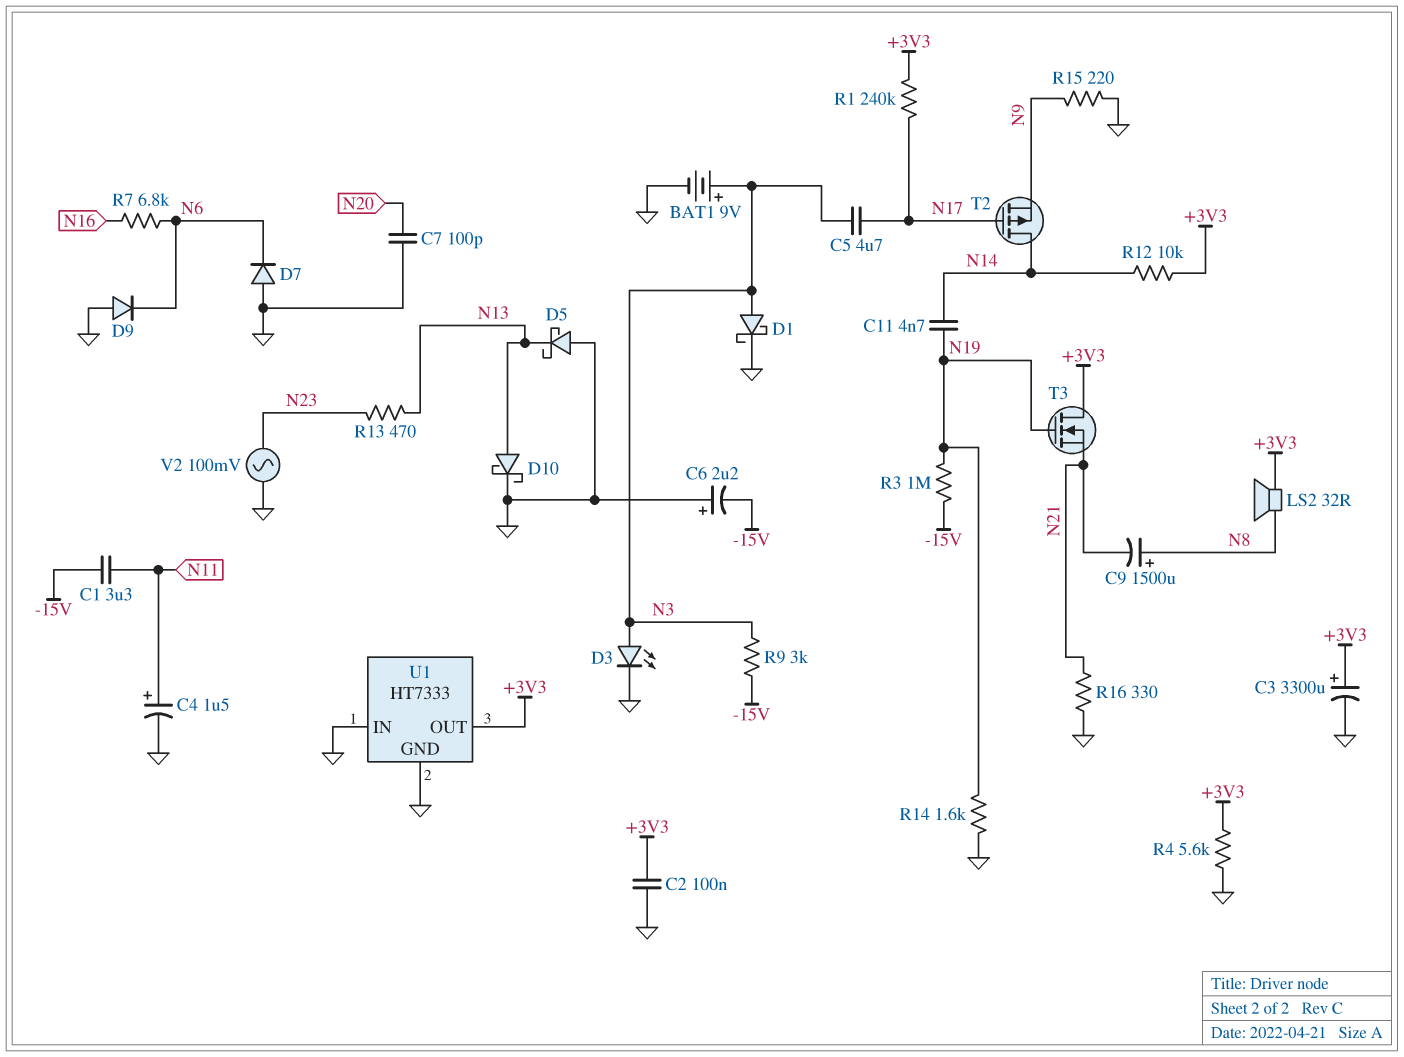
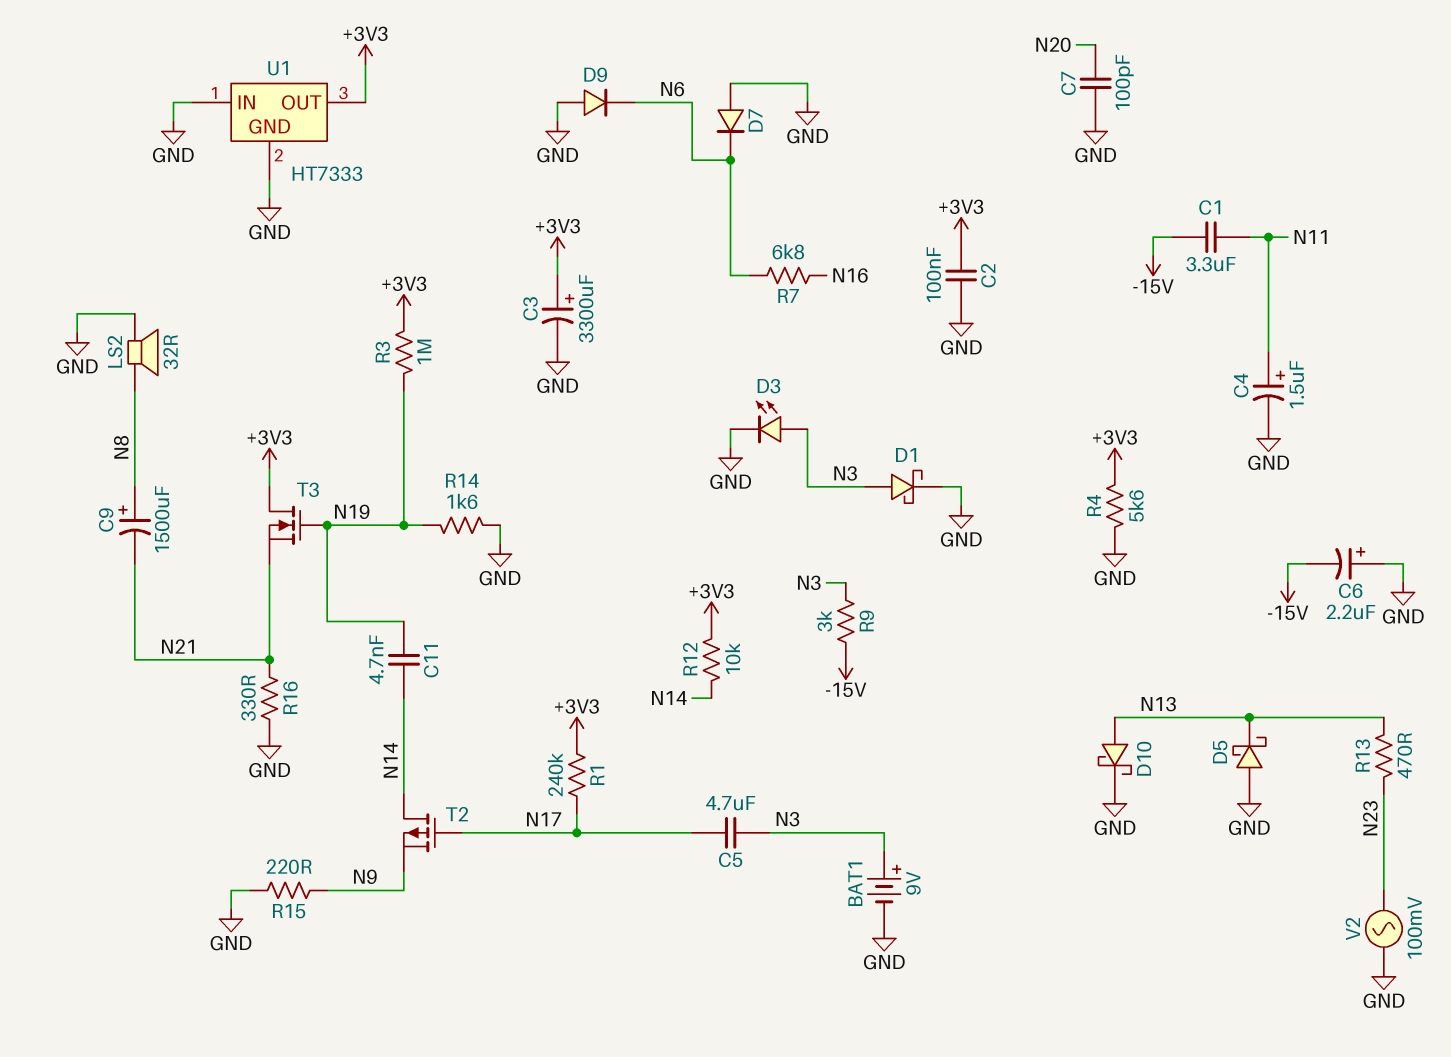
LS2: speaker 32R (+3V3, N8) -> speaker 32R (GND, N8)
R3: 1M (-15V, N19) -> 1M (+3V3, N19)

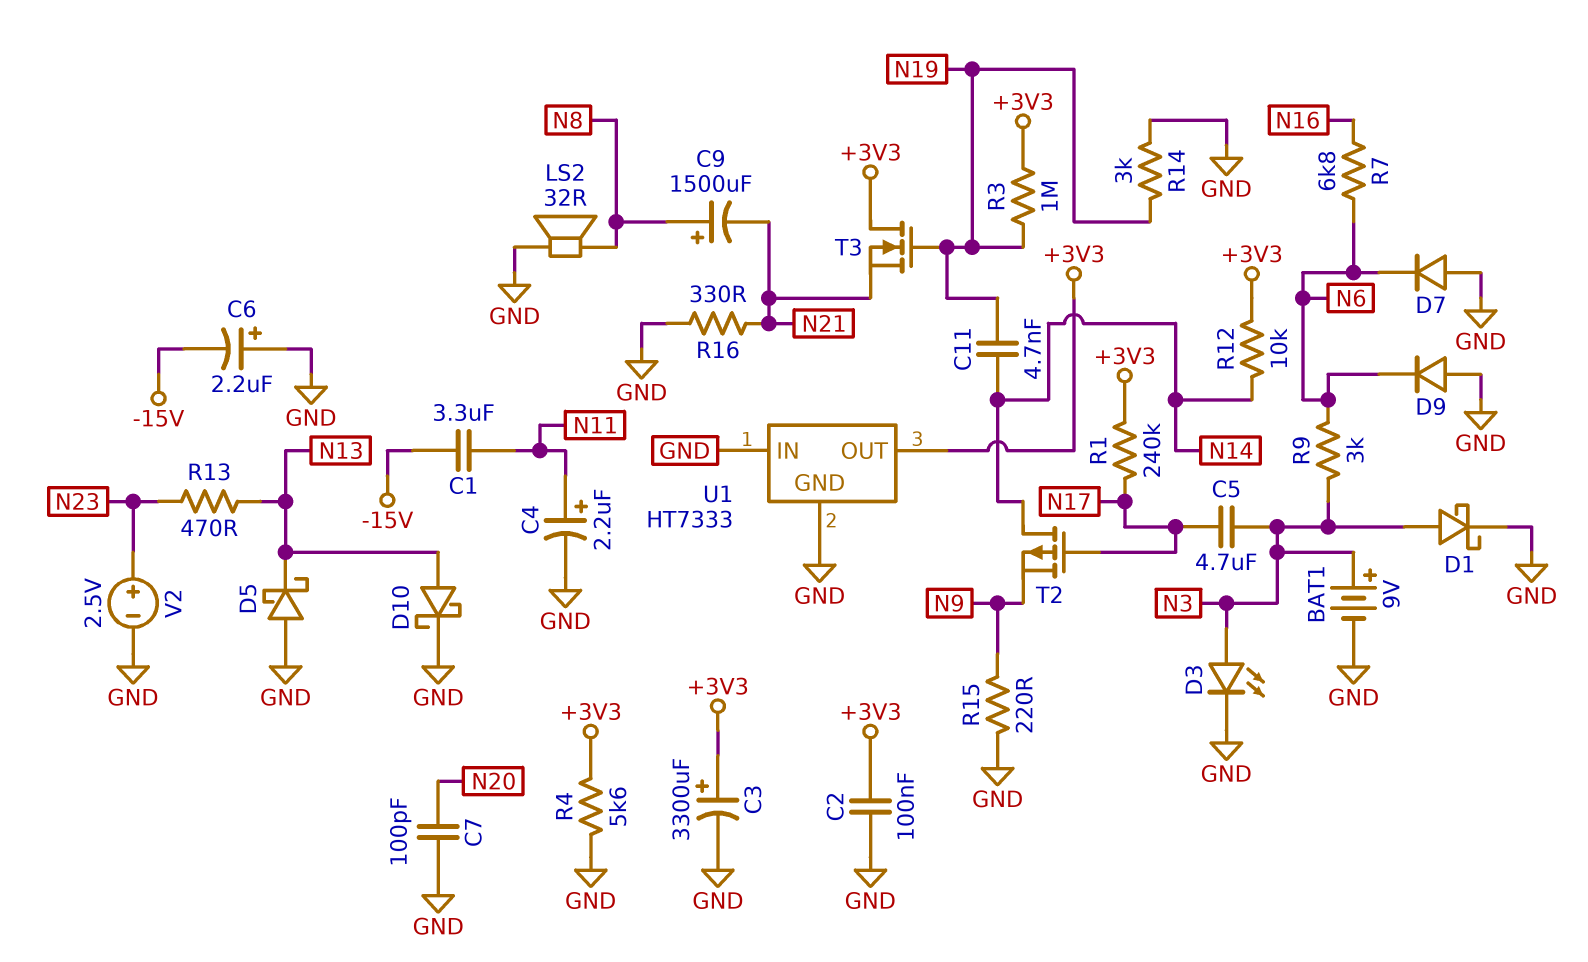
C4: 1.5uF (plus N11, minus GND) -> 2.2uF (plus N11, minus GND)
R9: 3k (-15V, N3) -> 3k (N3, N6)
R14: 1.6k (GND, N19) -> 3k (GND, N19)
V2: AC 100mV (GND, N23) -> 2.5V (plus N23, minus GND)

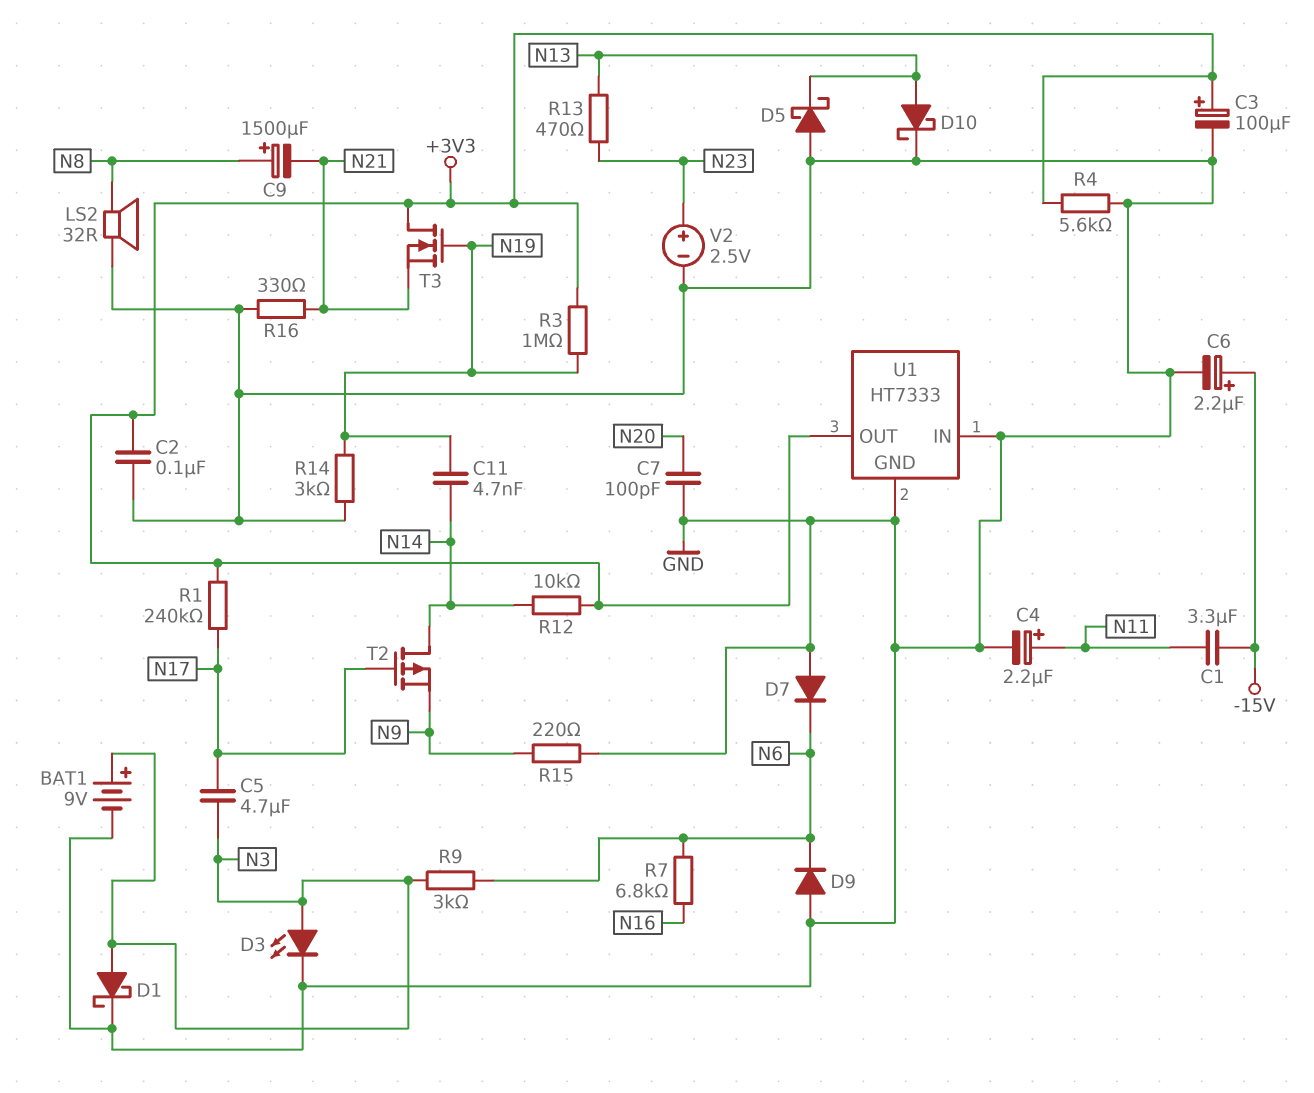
C3: 3300uF (plus +3V3, minus GND) -> 100uF (plus +3V3, minus GND)
C6: 2.2uF (plus GND, minus -15V) -> 2.2uF (plus -15V, minus GND)

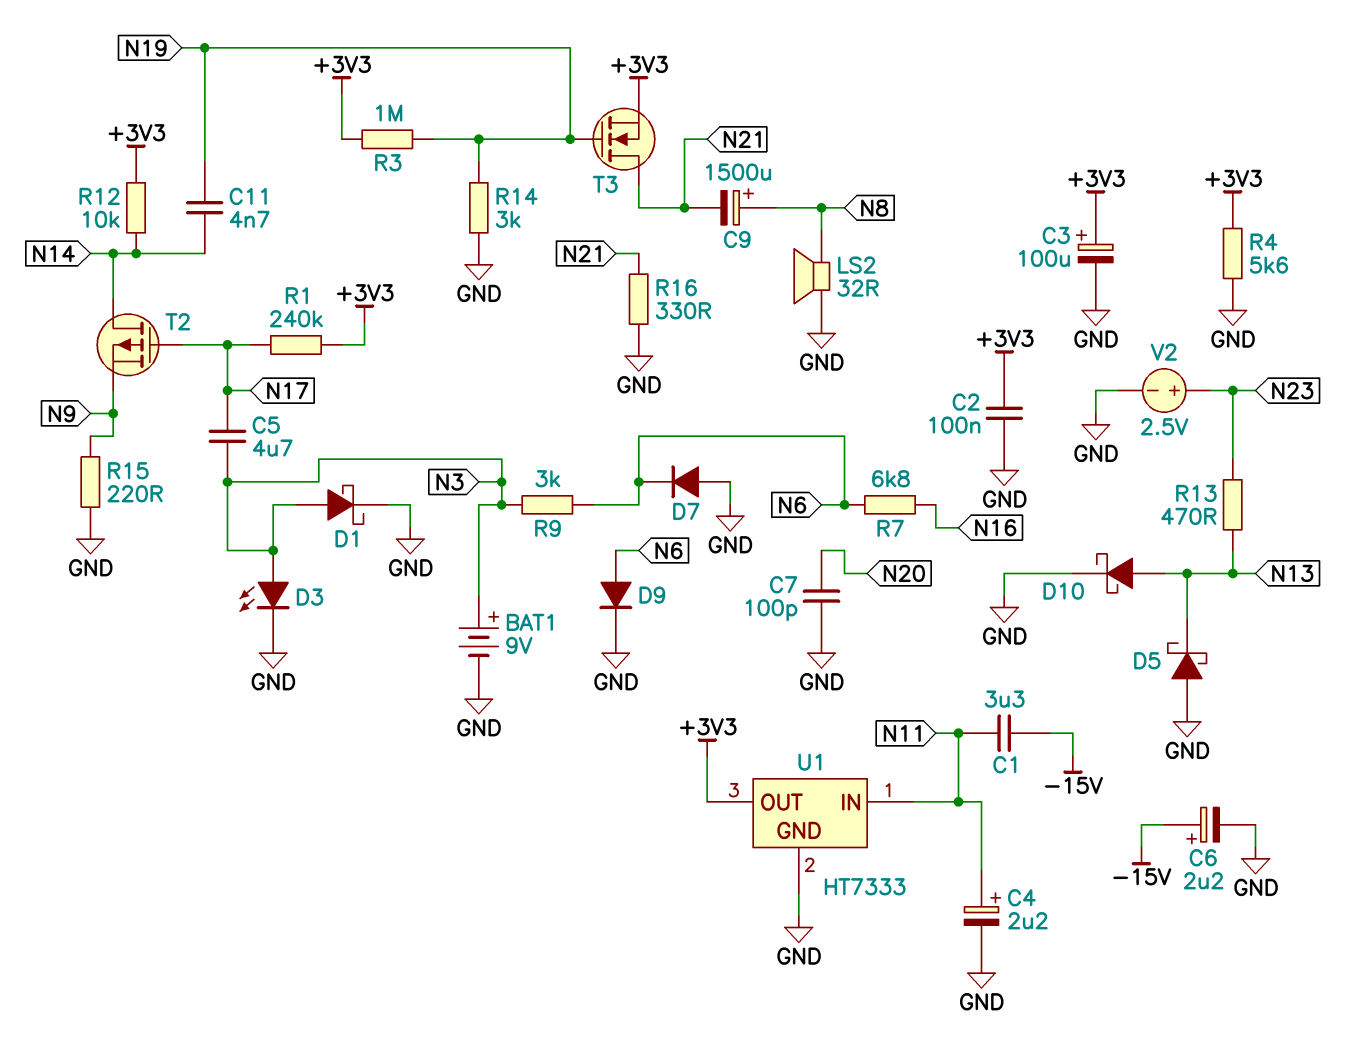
D9: diode (A GND, K N6) -> diode (A N6, K GND)
T3: NMOS (G N19, D +3V3, S N21) -> NMOS (G N19, D N21, S +3V3)
U1 pin IN: GND -> N11

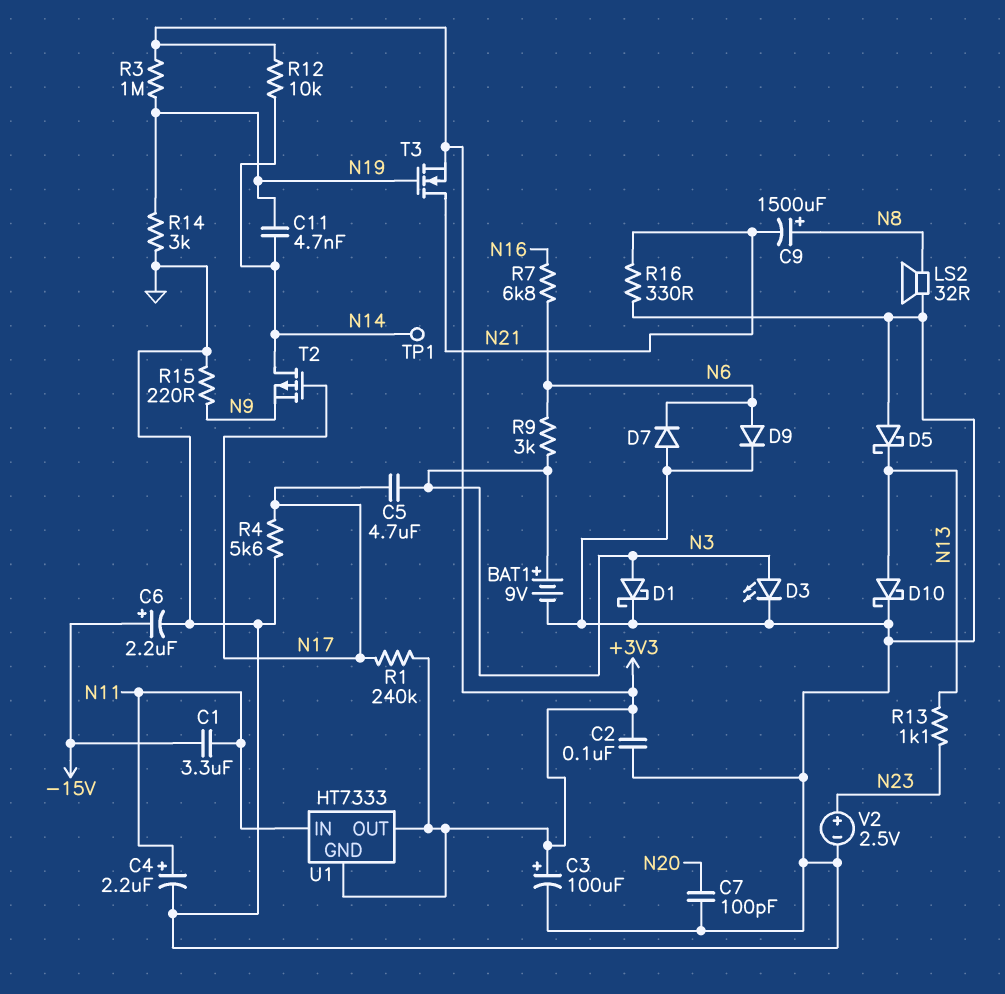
R4: 5.6k (+3V3, GND) -> 5.6k (GND, N17)
R13: 470 (N13, N23) -> 1.1k (N13, N23)
TP1: none -> test point (N14)
U1 pin GND: GND -> +3V3

